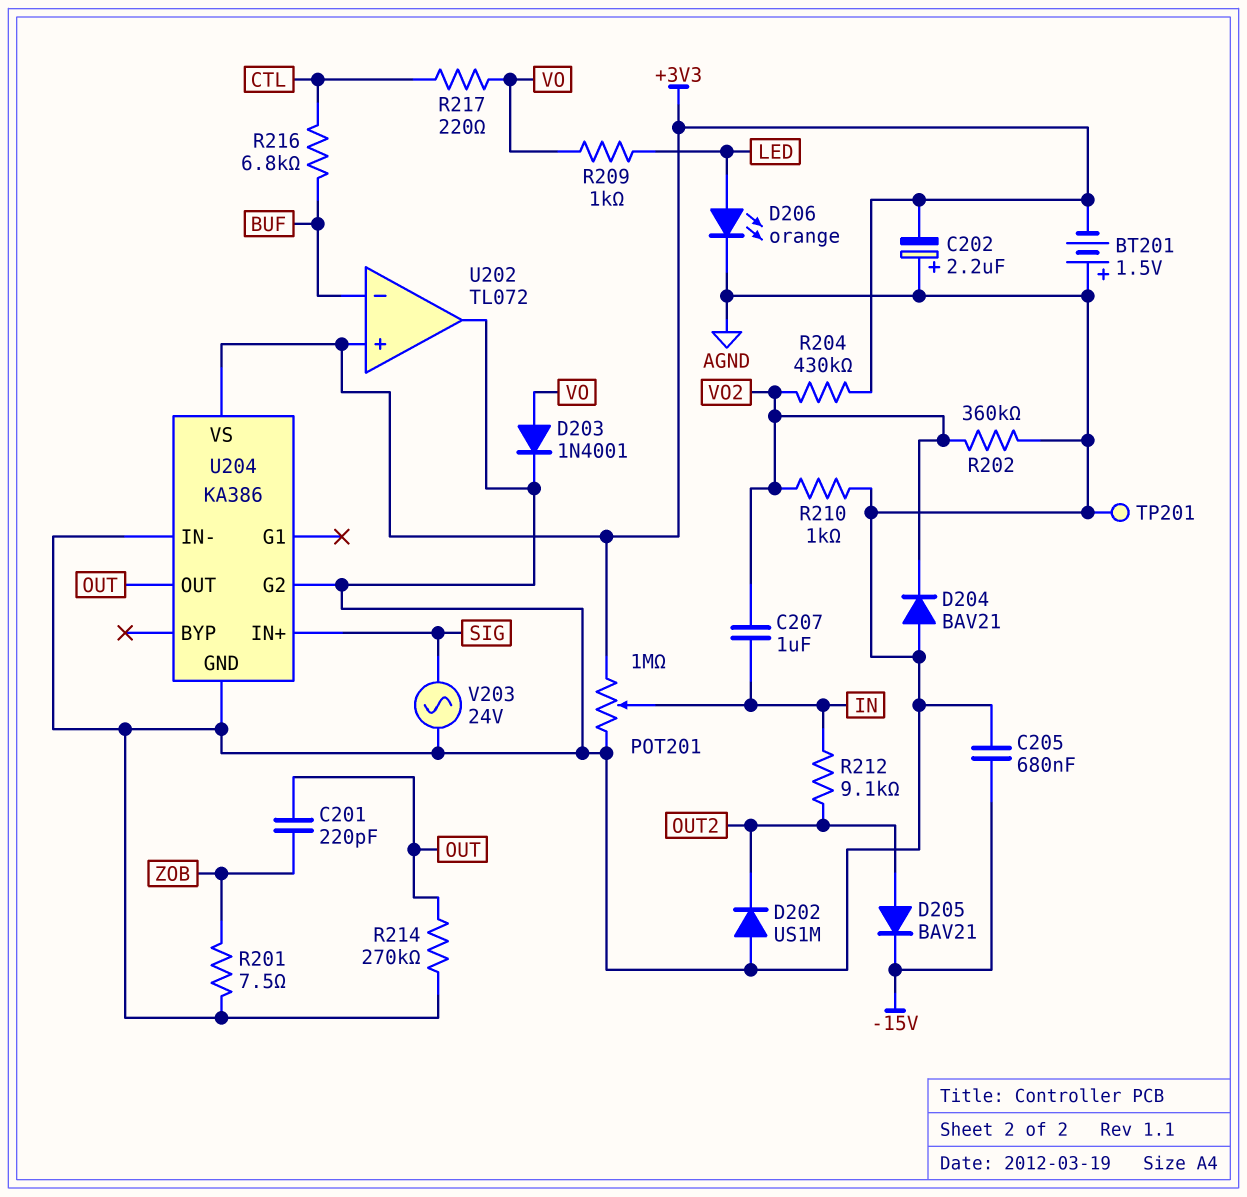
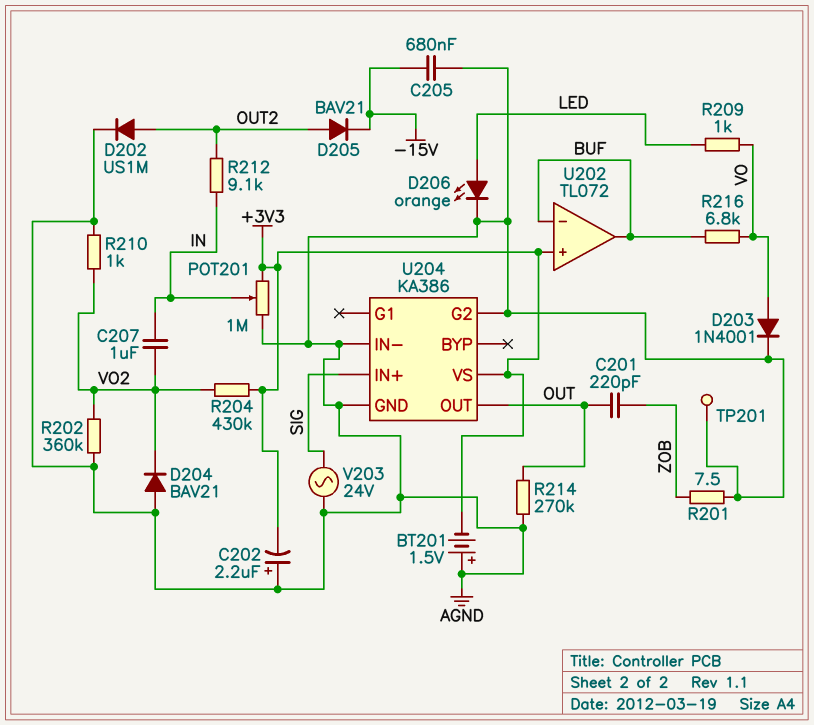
D202: diode US1M (A AGND, K OUT2) -> diode US1M (A OUT2, K AGND)
R216: 6.8k (BUF, CTL) -> 6.8k (BUF, VO)
R217: 220 (CTL, VO) -> none
U202 pin out: AGND -> BUF

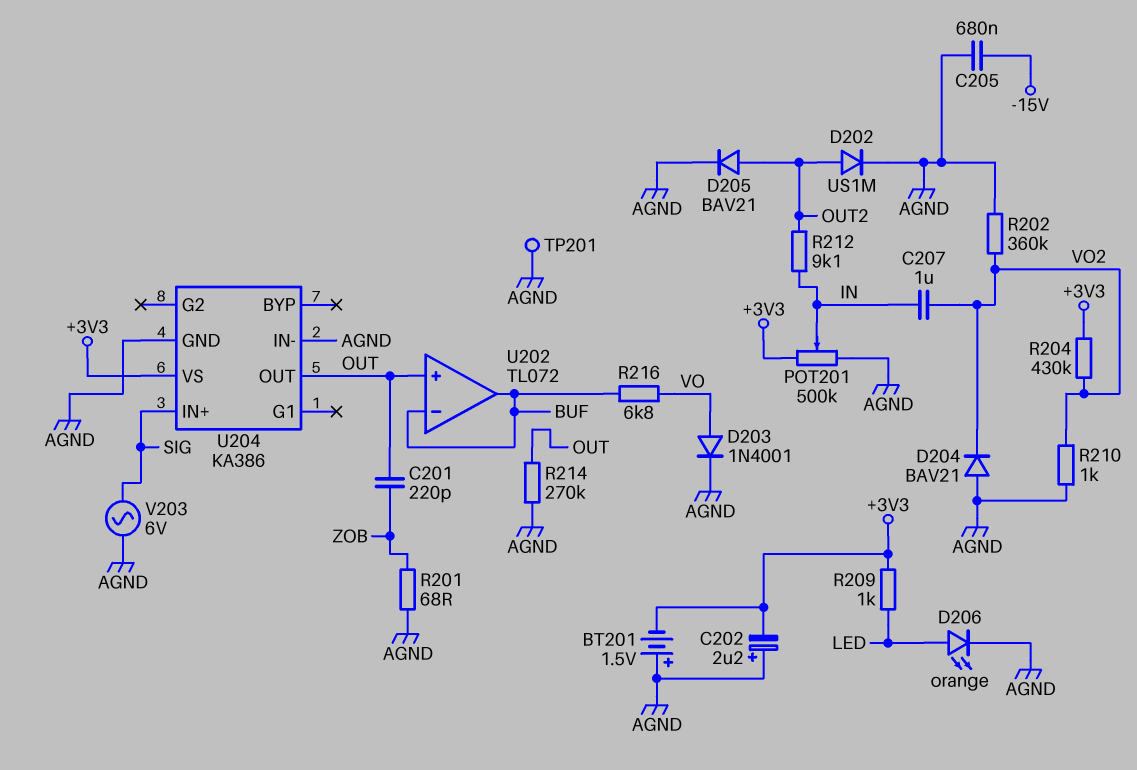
D205: diode BAV21 (A OUT2, K -15V) -> diode BAV21 (A OUT2, K AGND)
POT201: 1M (+3V3, AGND, wiper IN) -> 500k (+3V3, AGND, wiper IN)
R201: 7.5 (AGND, ZOB) -> 68 (AGND, ZOB)
R209: 1k (LED, VO) -> 1k (+3V3, LED)
U202 pin in+: +3V3 -> OUT
U204 pin G2: AGND -> none
V203: AC 24V (AGND, SIG) -> AC 6V (AGND, SIG)

